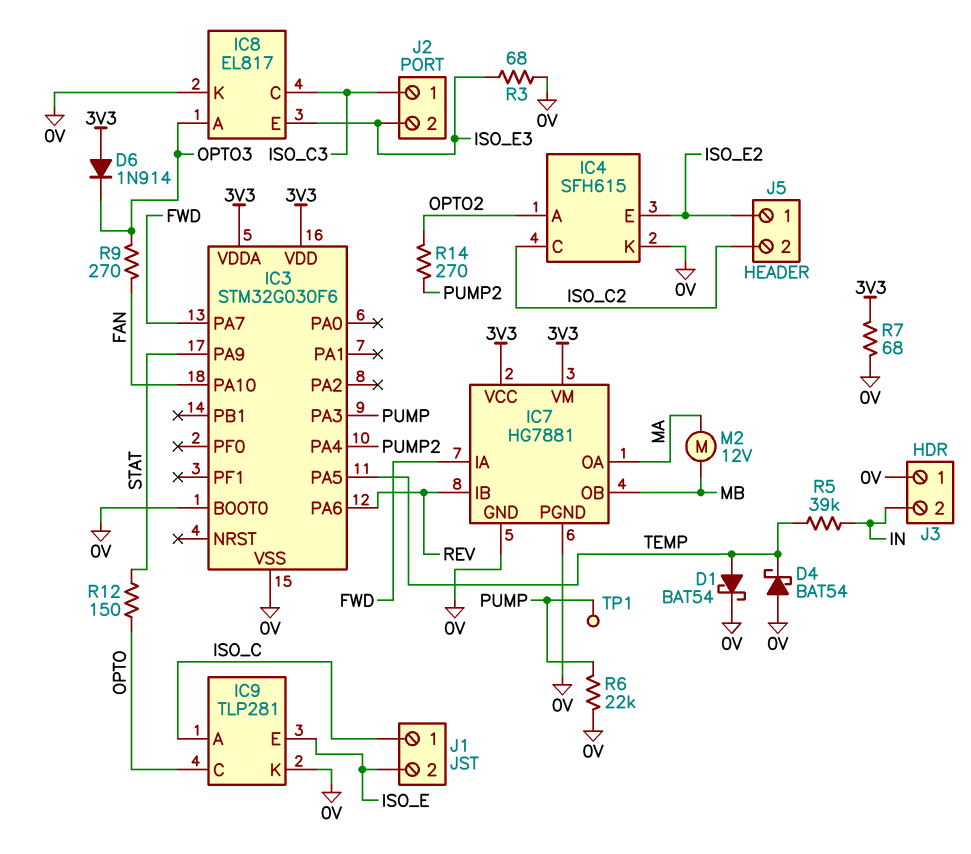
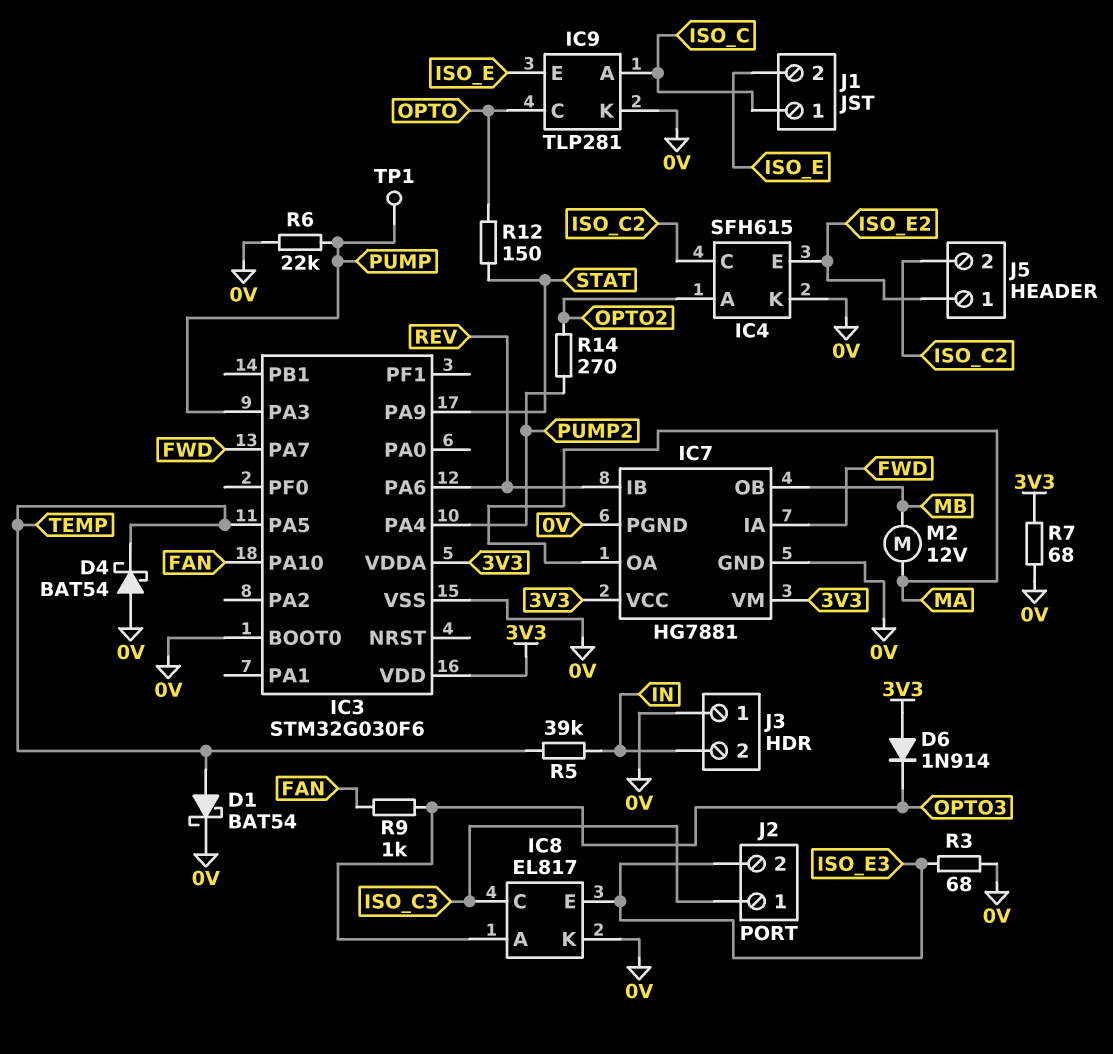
R9: 270 (FAN, OPTO3) -> 1k (FAN, OPTO3)

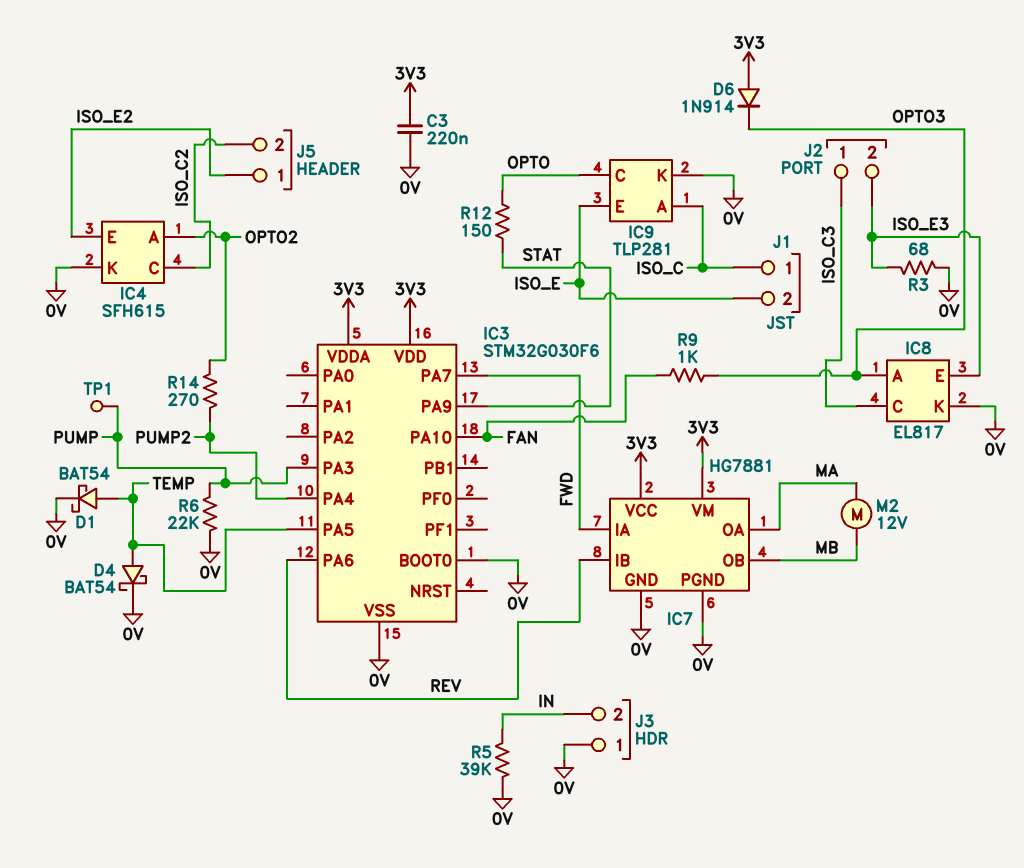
C3: none -> 220nF (0V, 3V3)
D4: schottky BAT54 (A 0V, K TEMP) -> schottky BAT54 (A TEMP, K 0V)
R5: 39k (IN, TEMP) -> 39k (0V, IN)
R7: 68 (0V, 3V3) -> none

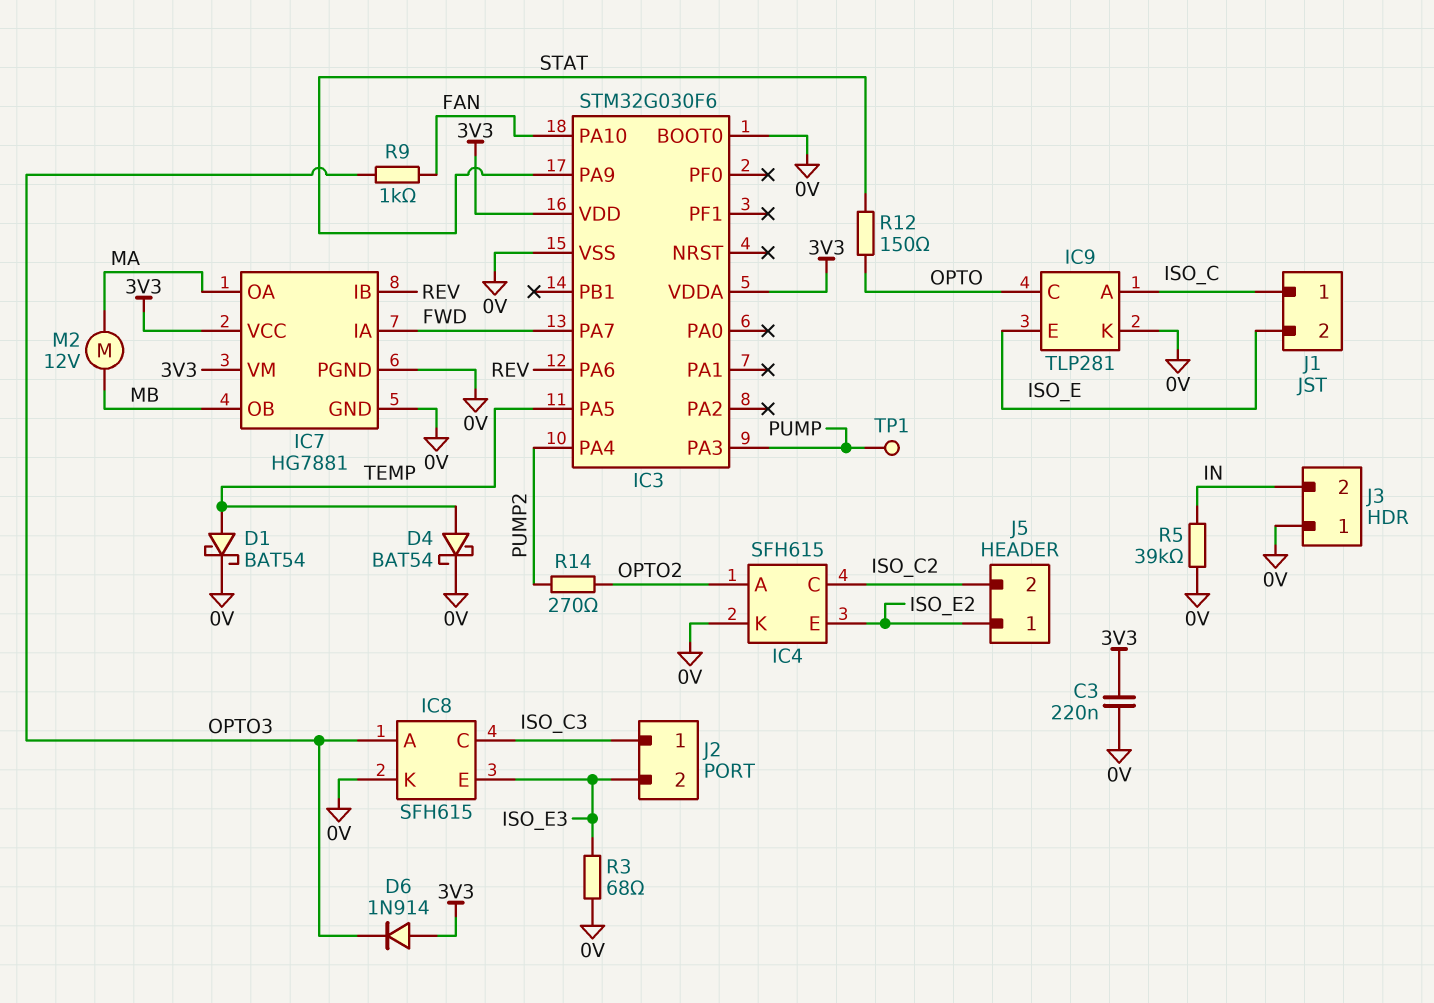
IC8: EL817 -> SFH615
R6: 22k (0V, PUMP) -> none

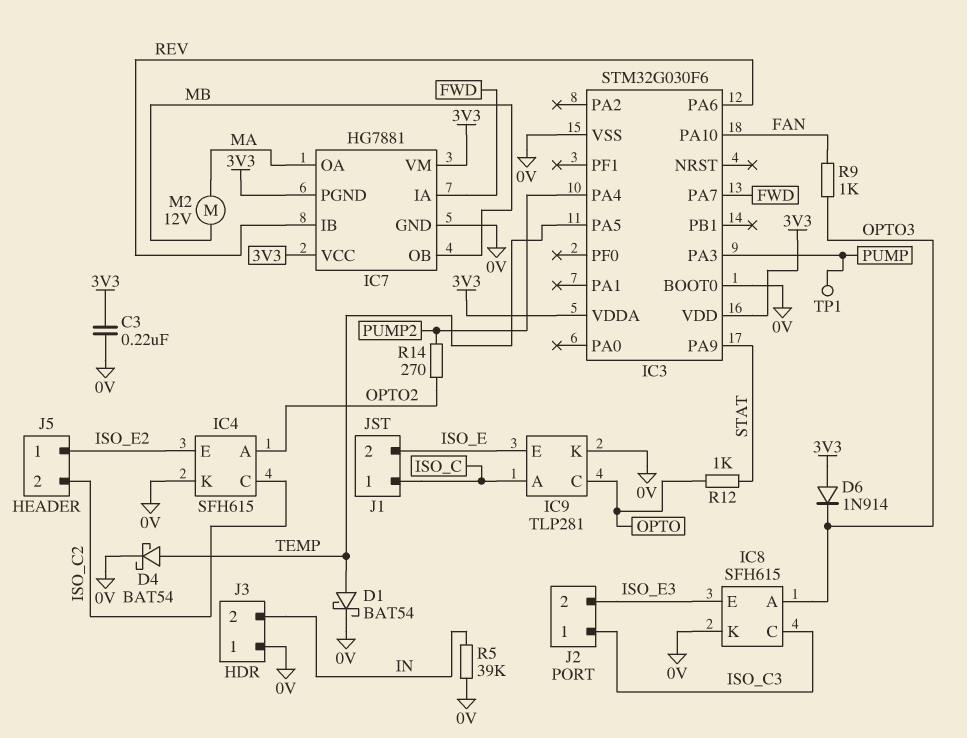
IC7 pin PGND: 0V -> 3V3
R3: 68 (0V, ISO_E3) -> none
R12: 150 (OPTO, STAT) -> 1k (OPTO, STAT)

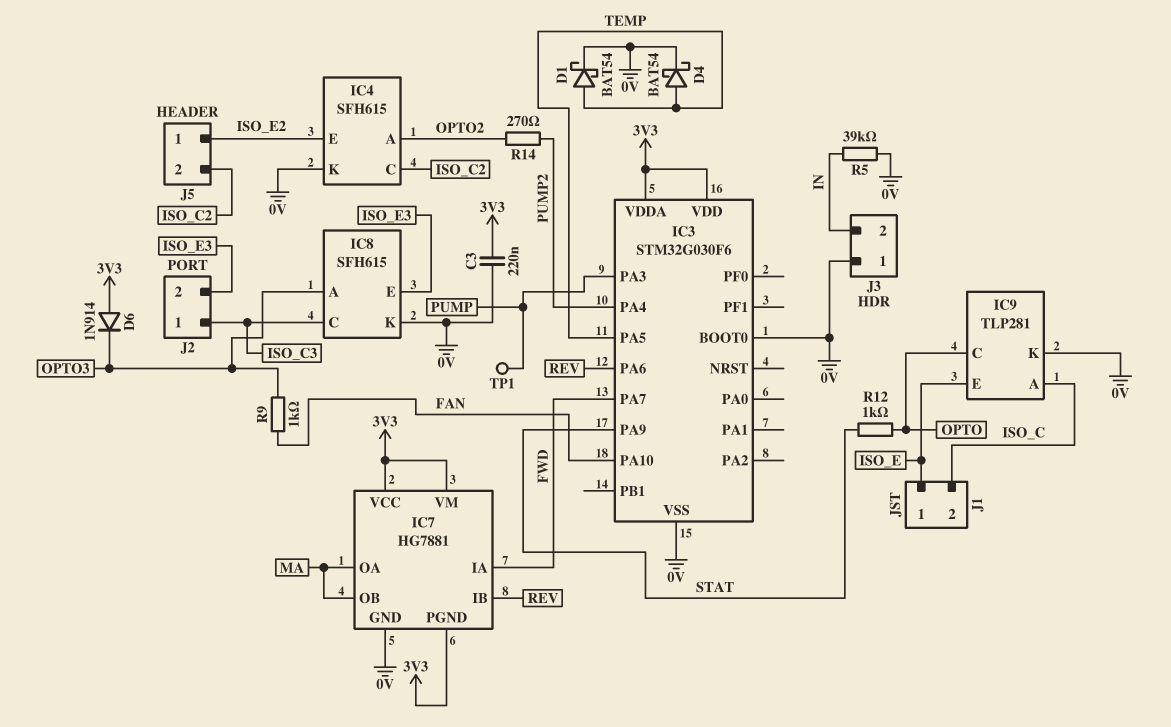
IC7 pin OB: MB -> MA
J1 pin 1: ISO_C -> ISO_E
J1 pin 2: ISO_E -> ISO_C
M2: motor 12V (MA, MB) -> none

